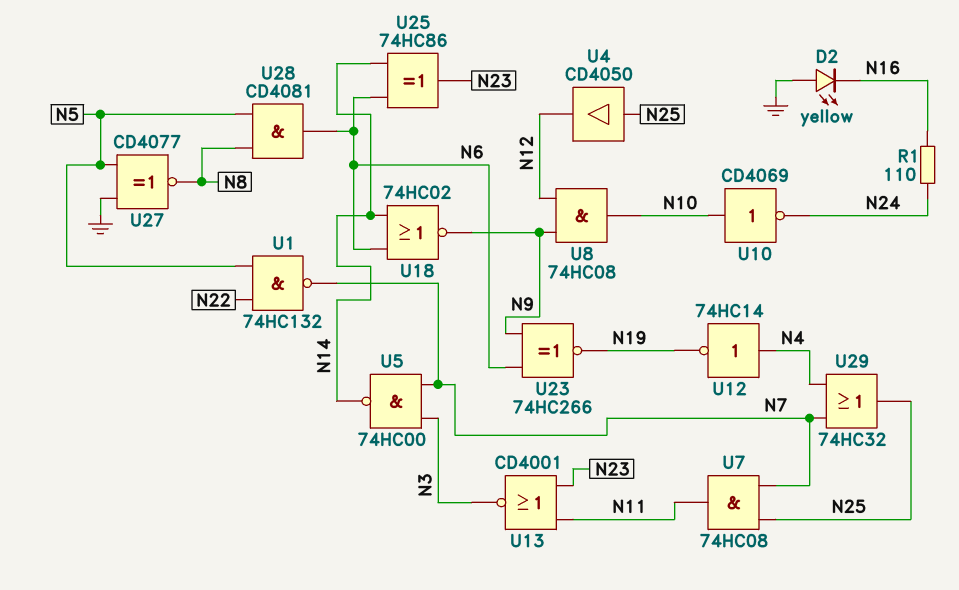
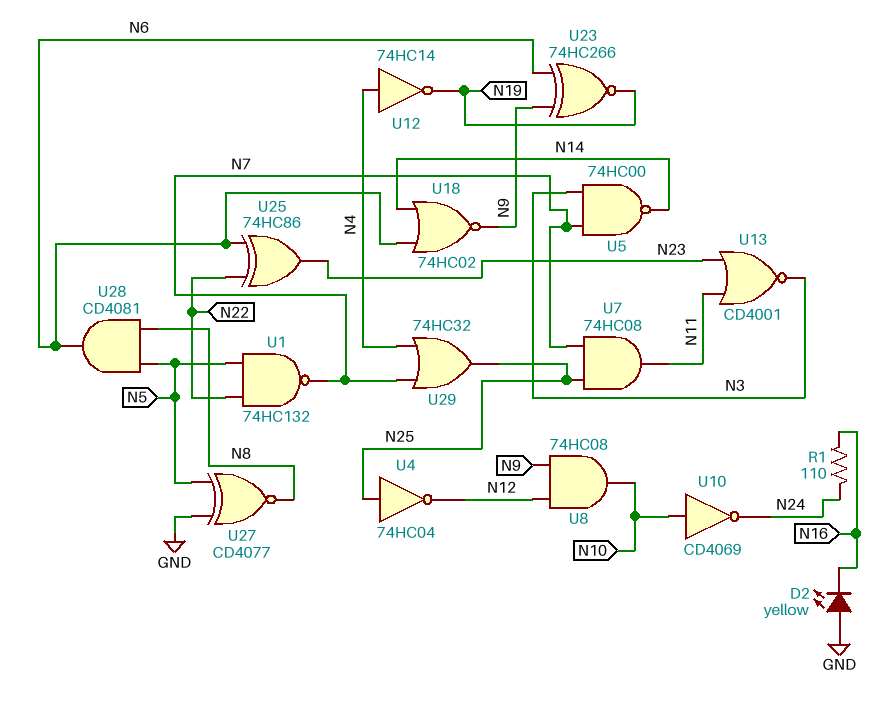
U4: buffer CD4050 (in N25, out N12) -> NOT 74HC04 (in N25, out N12)
U25: XOR 74HC86 (in N6, in N14, out N23) -> XOR 74HC86 (in N6, in N22, out N23)

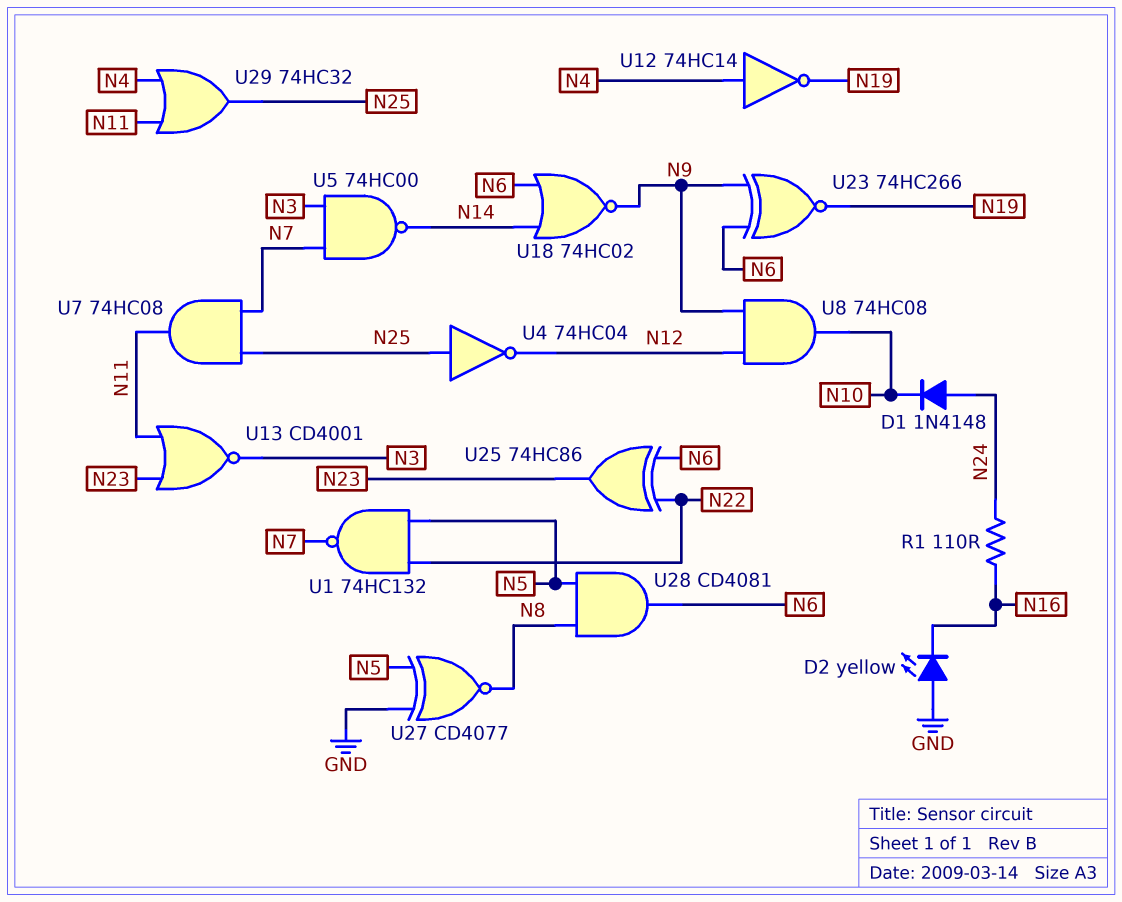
D1: none -> diode 1N4148 (A N24, K N10)
U10: NOT CD4069 (in N10, out N24) -> none
U29: OR 74HC32 (in N4, in N7, out N25) -> OR 74HC32 (in N4, in N11, out N25)

